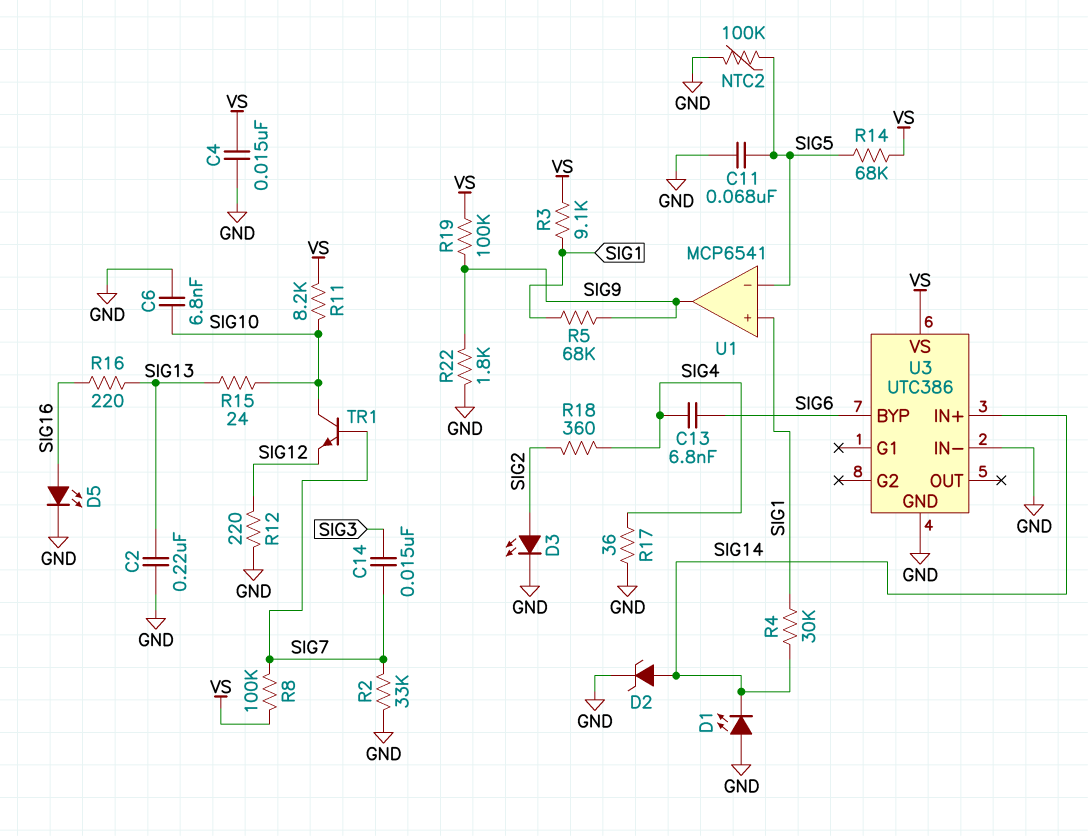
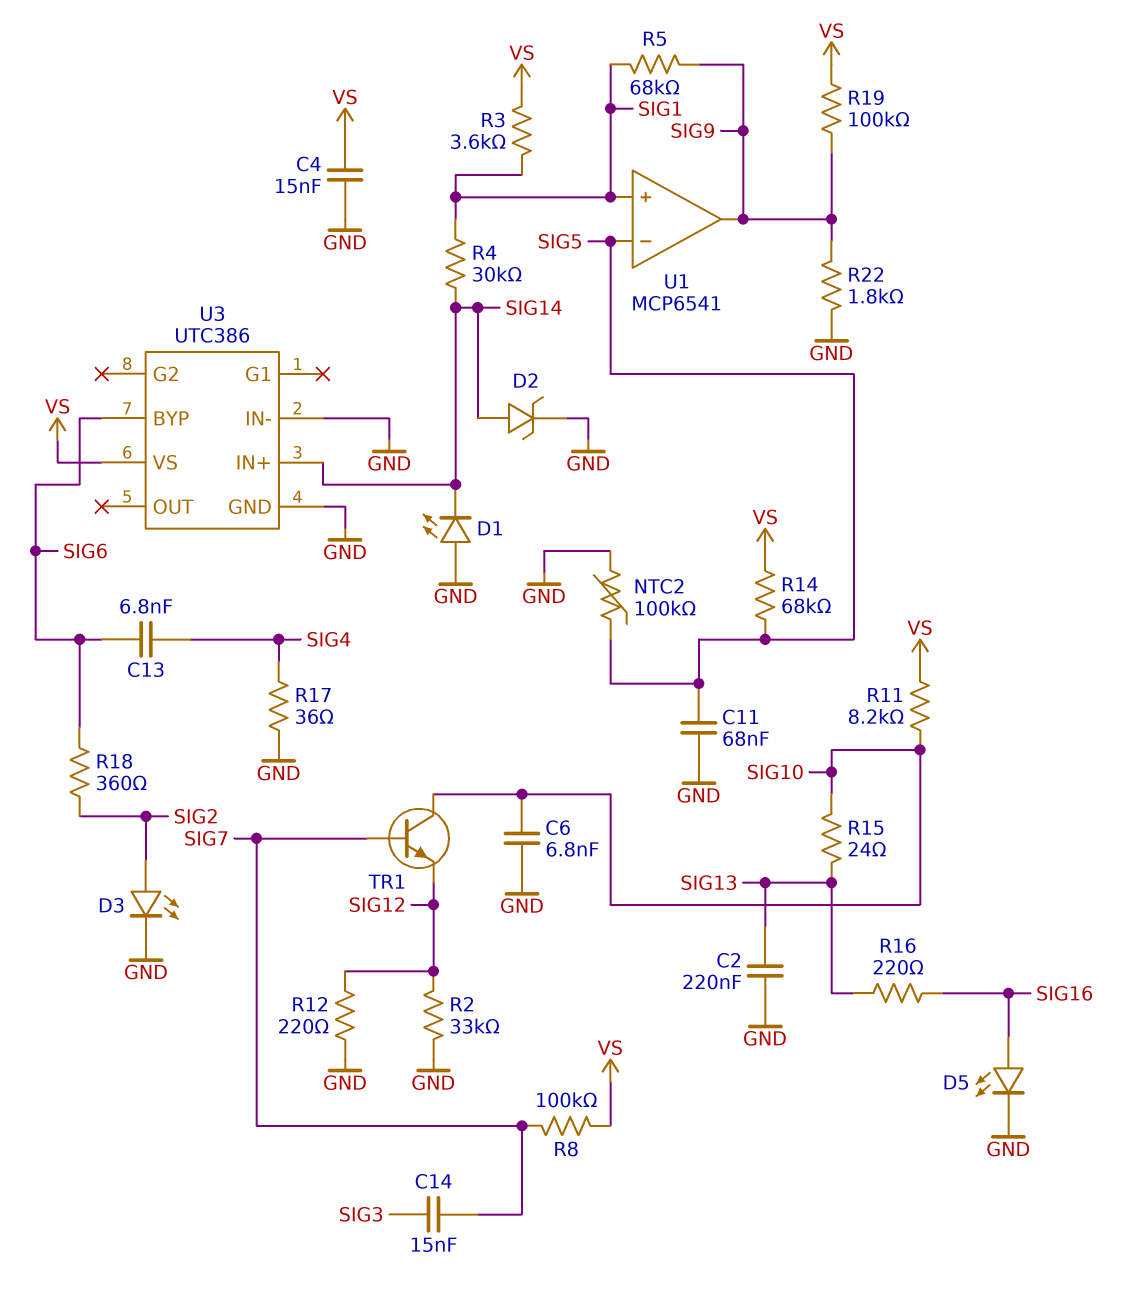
R2: 33k (GND, SIG7) -> 33k (GND, SIG12)
R3: 9.1k (SIG1, VS) -> 3.6k (SIG1, VS)
R18: 360 (SIG2, SIG4) -> 360 (SIG2, SIG6)

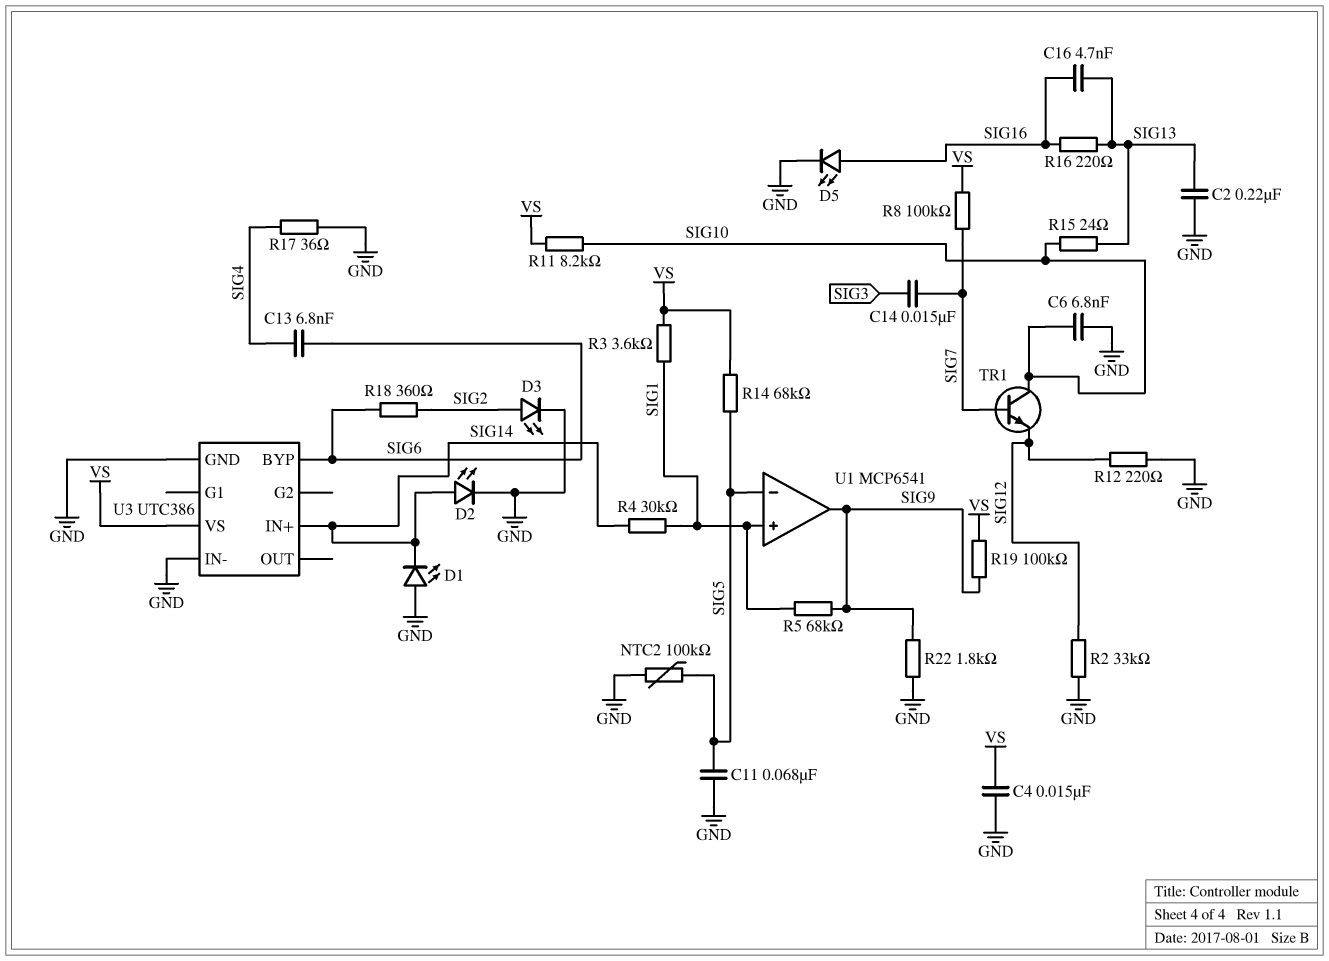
C16: none -> 4.7nF (SIG13, SIG16)
D2: zener (A SIG14, K GND) -> LED (A SIG14, K GND)

